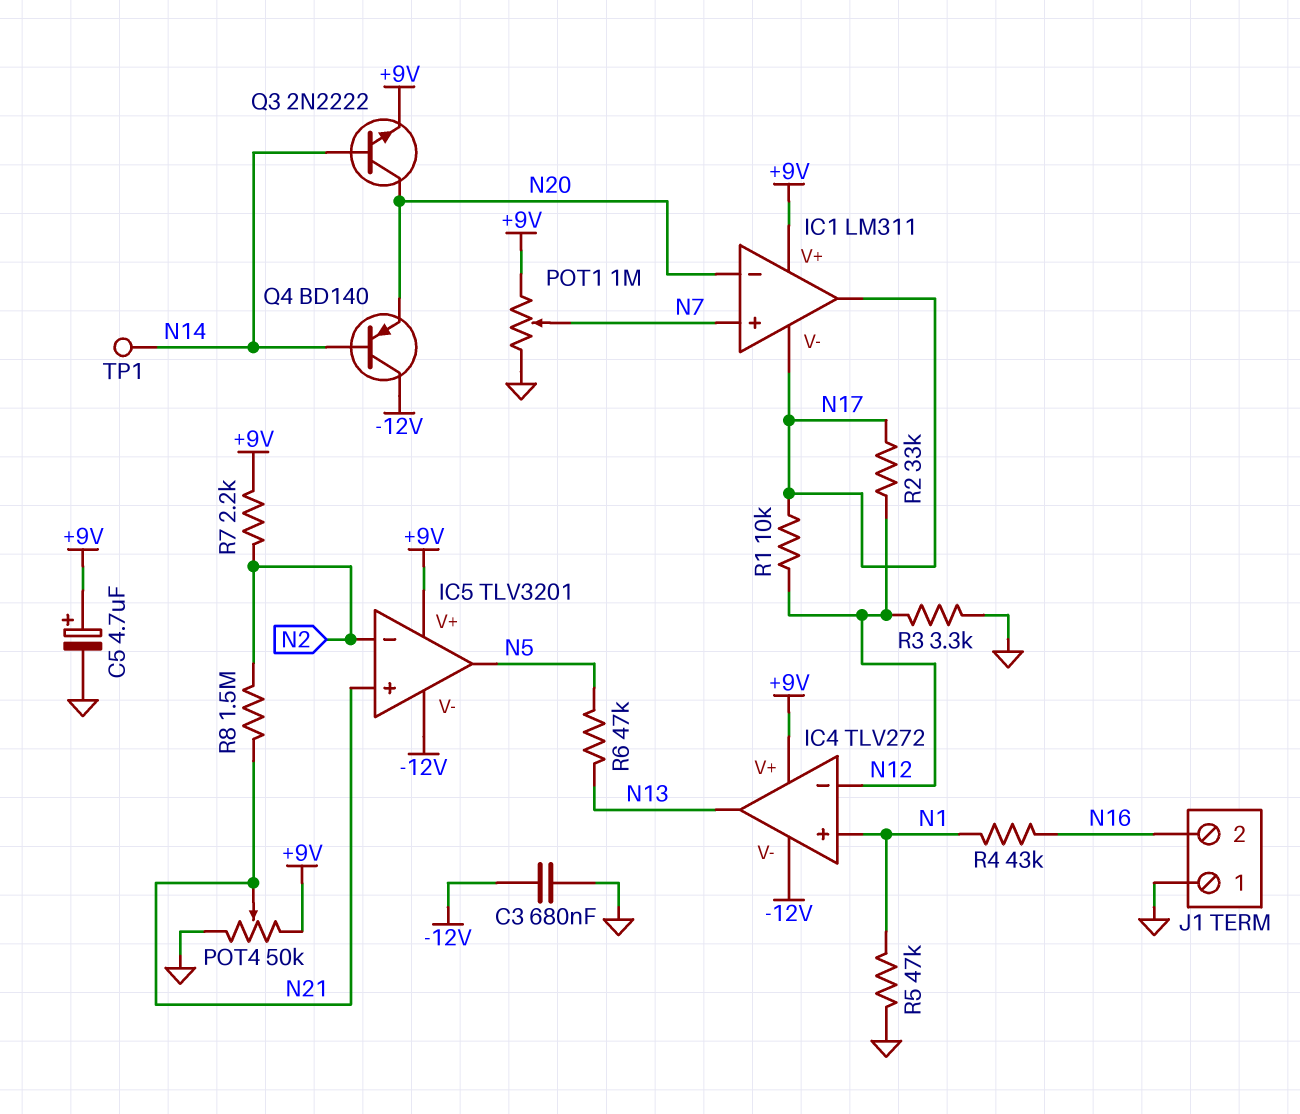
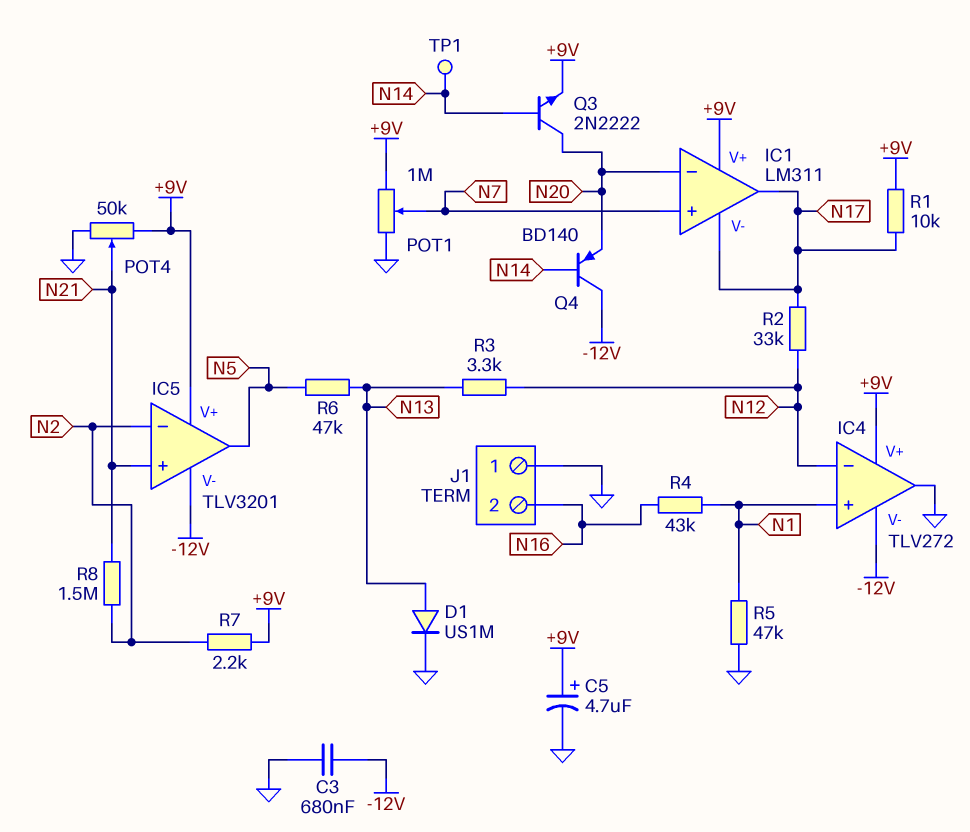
D1: none -> diode US1M (A N13, K GND)
IC4 pin out: N13 -> GND
R1: 10k (N12, N17) -> 10k (+9V, N17)
R3: 3.3k (GND, N12) -> 3.3k (N12, N13)

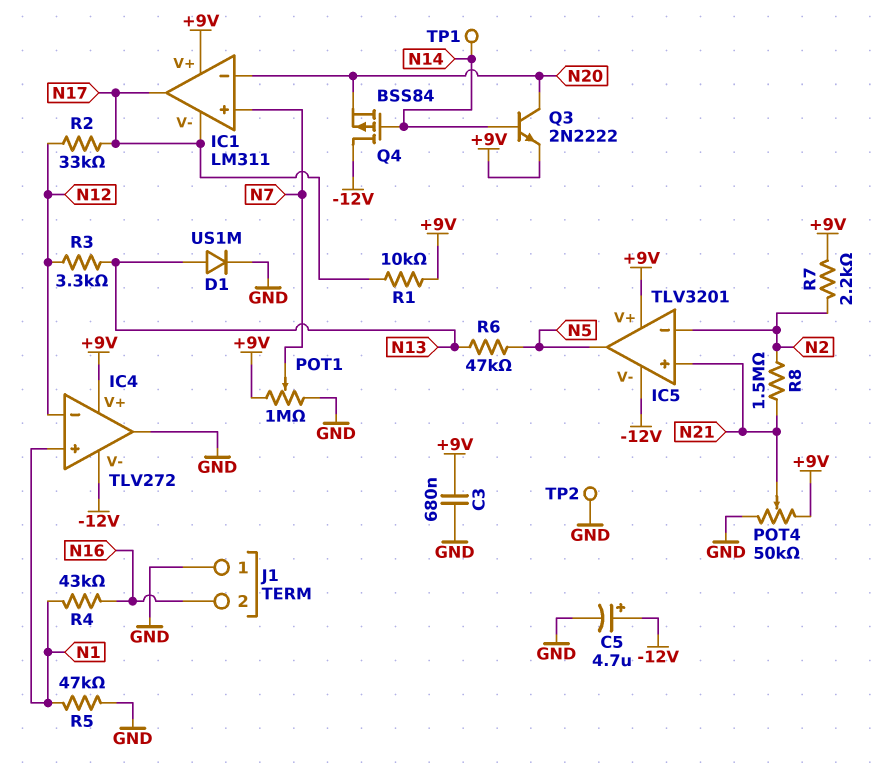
C3: 680nF (-12V, GND) -> 680nF (+9V, GND)
C5: 4.7uF (plus +9V, minus GND) -> 4.7uF (plus -12V, minus GND)
Q4: PNP BD140 (B N14, C -12V, E N20) -> PMOS BSS84 (G N14, D -12V, S N20)
TP2: none -> test point (GND)

